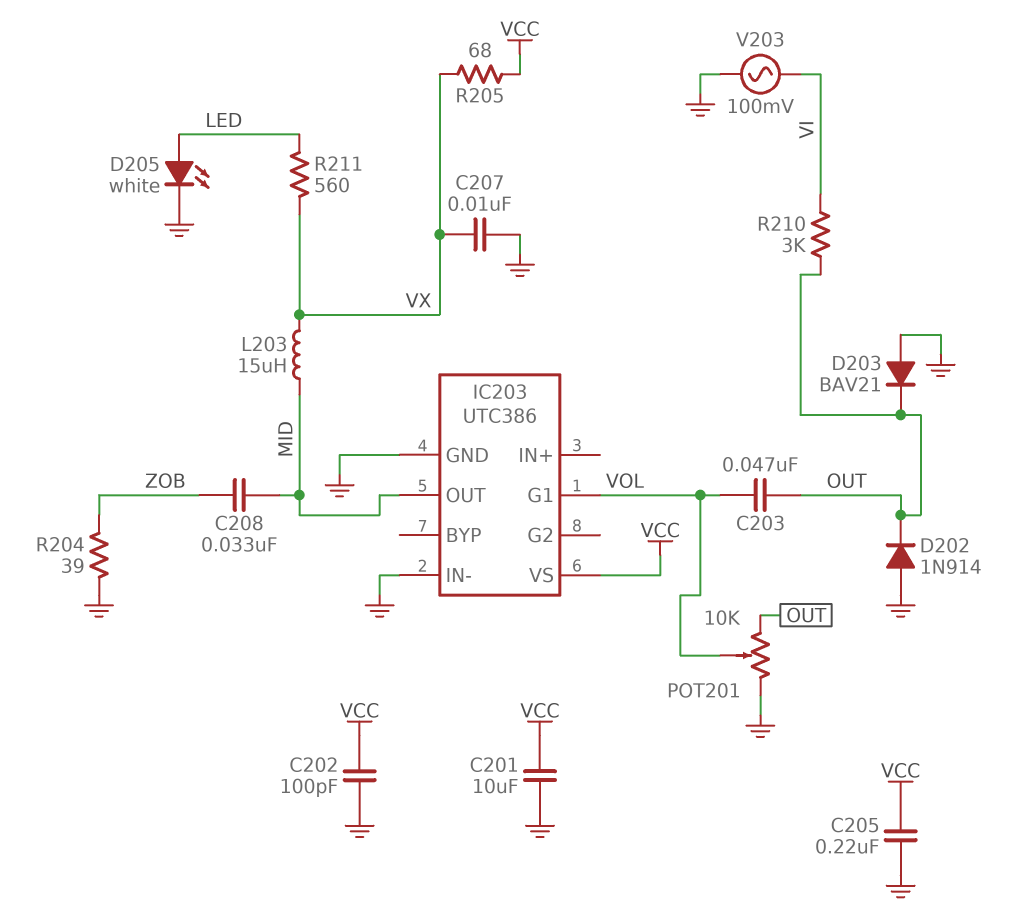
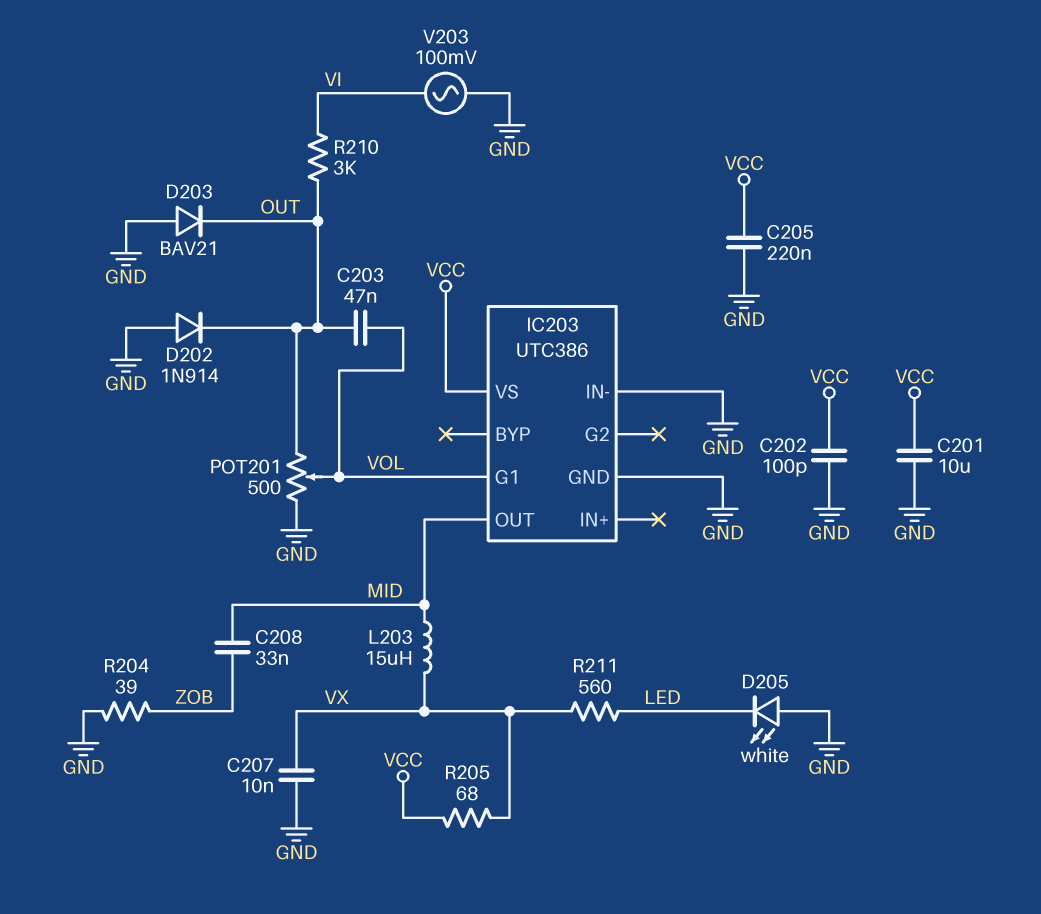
D205: LED white (A LED, K GND) -> LED white (A GND, K LED)
POT201: 10k (GND, OUT, wiper VOL) -> 500 (GND, OUT, wiper VOL)

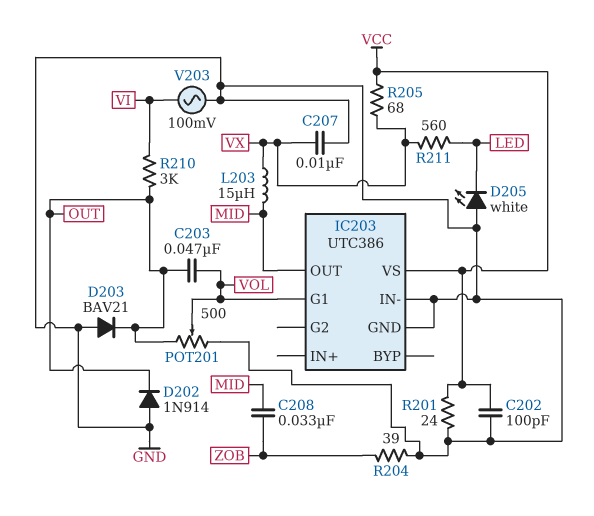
C201: 10uF (GND, VCC) -> none
C205: 220nF (GND, VCC) -> none
R201: none -> 24 (GND, VCC)

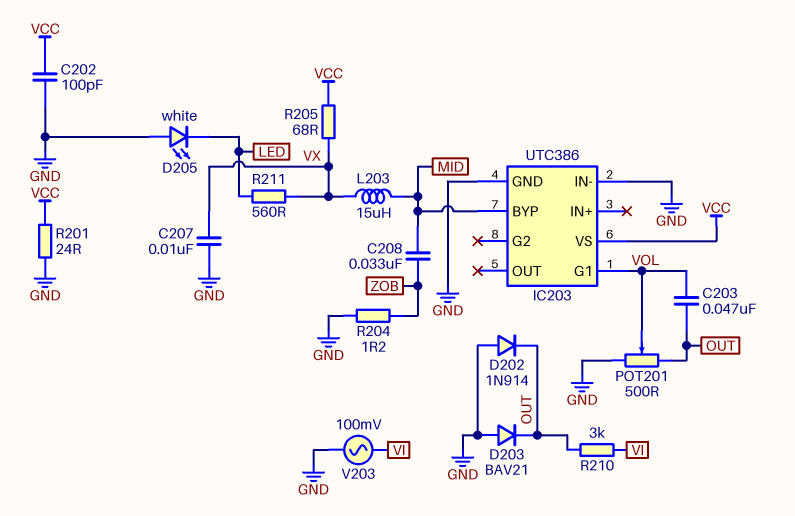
IC203 pin BYP: none -> MID
IC203 pin OUT: MID -> none
R204: 39 (GND, ZOB) -> 1.2 (GND, ZOB)

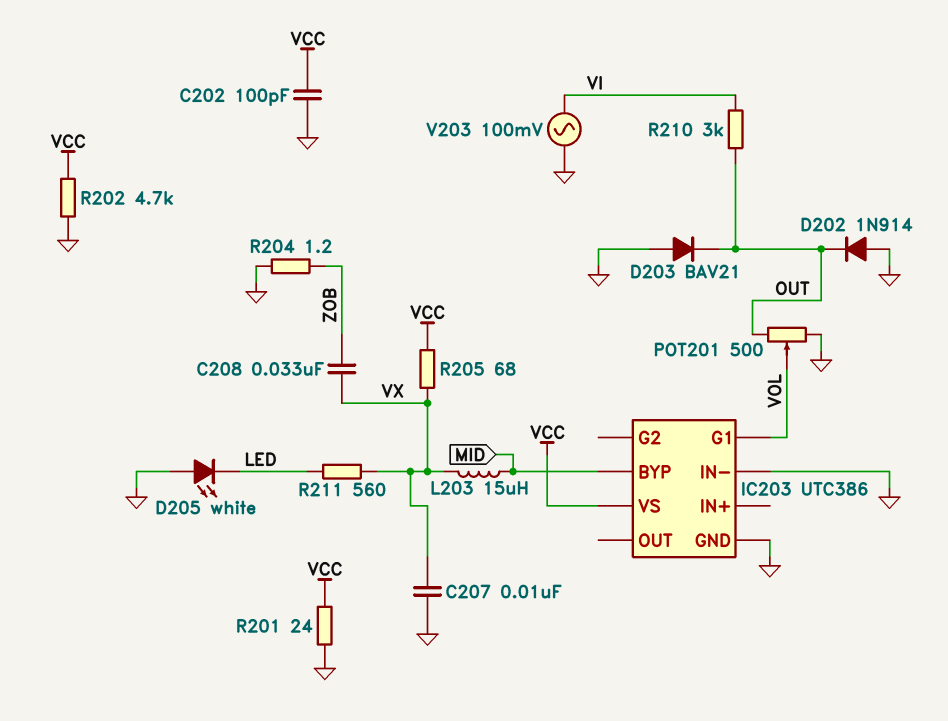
C203: 47nF (OUT, VOL) -> none
C208: 33nF (MID, ZOB) -> 33nF (VX, ZOB)
R202: none -> 4.7k (GND, VCC)

